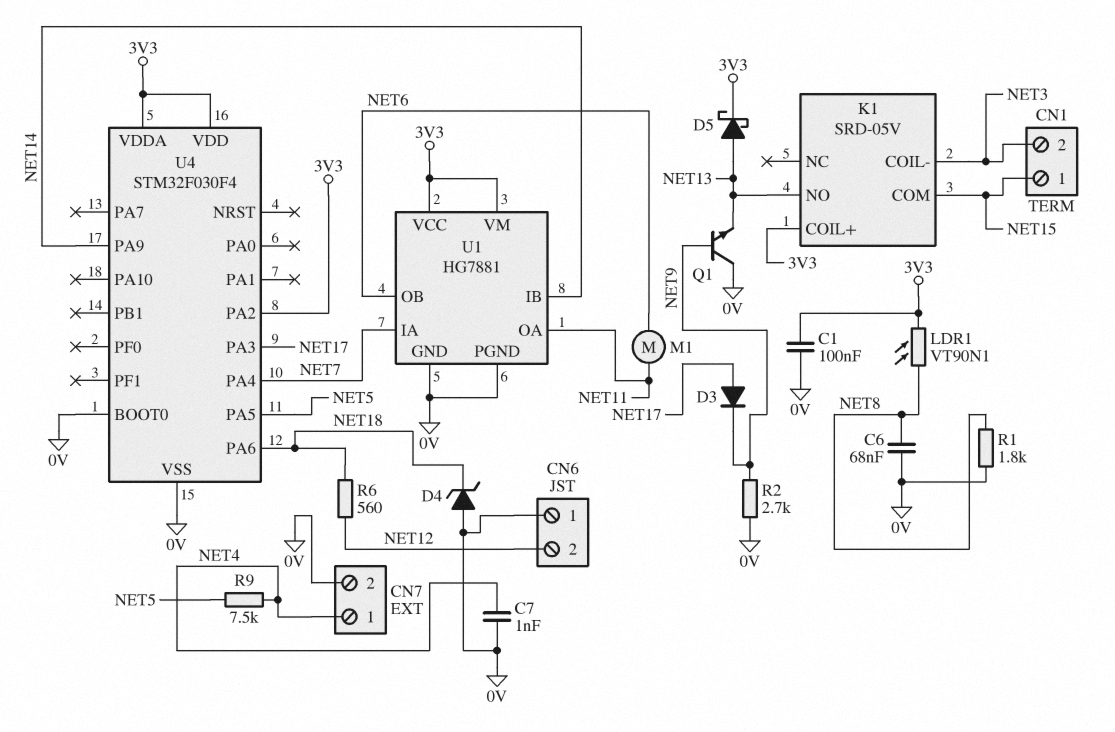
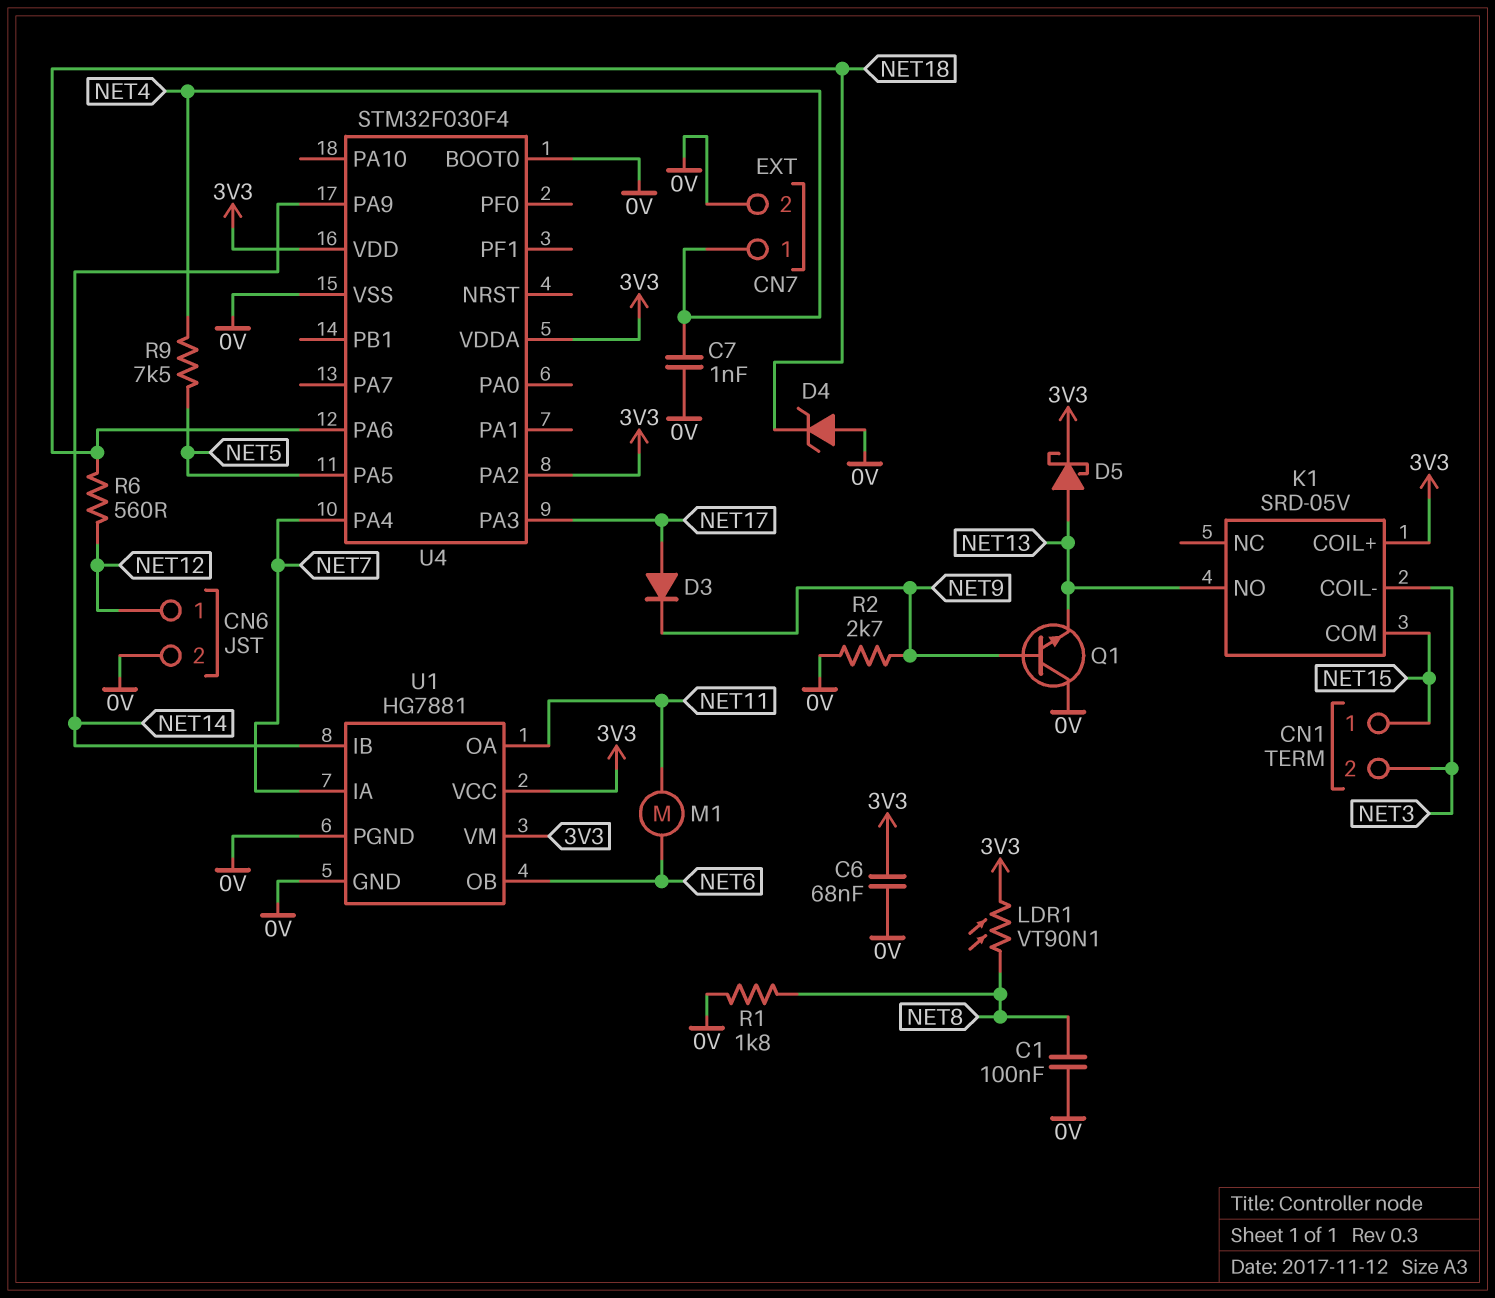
C1: 100nF (0V, 3V3) -> 100nF (0V, NET8)
C6: 68nF (0V, NET8) -> 68nF (0V, 3V3)
CN6 pin 1: 0V -> NET12
CN6 pin 2: NET12 -> 0V

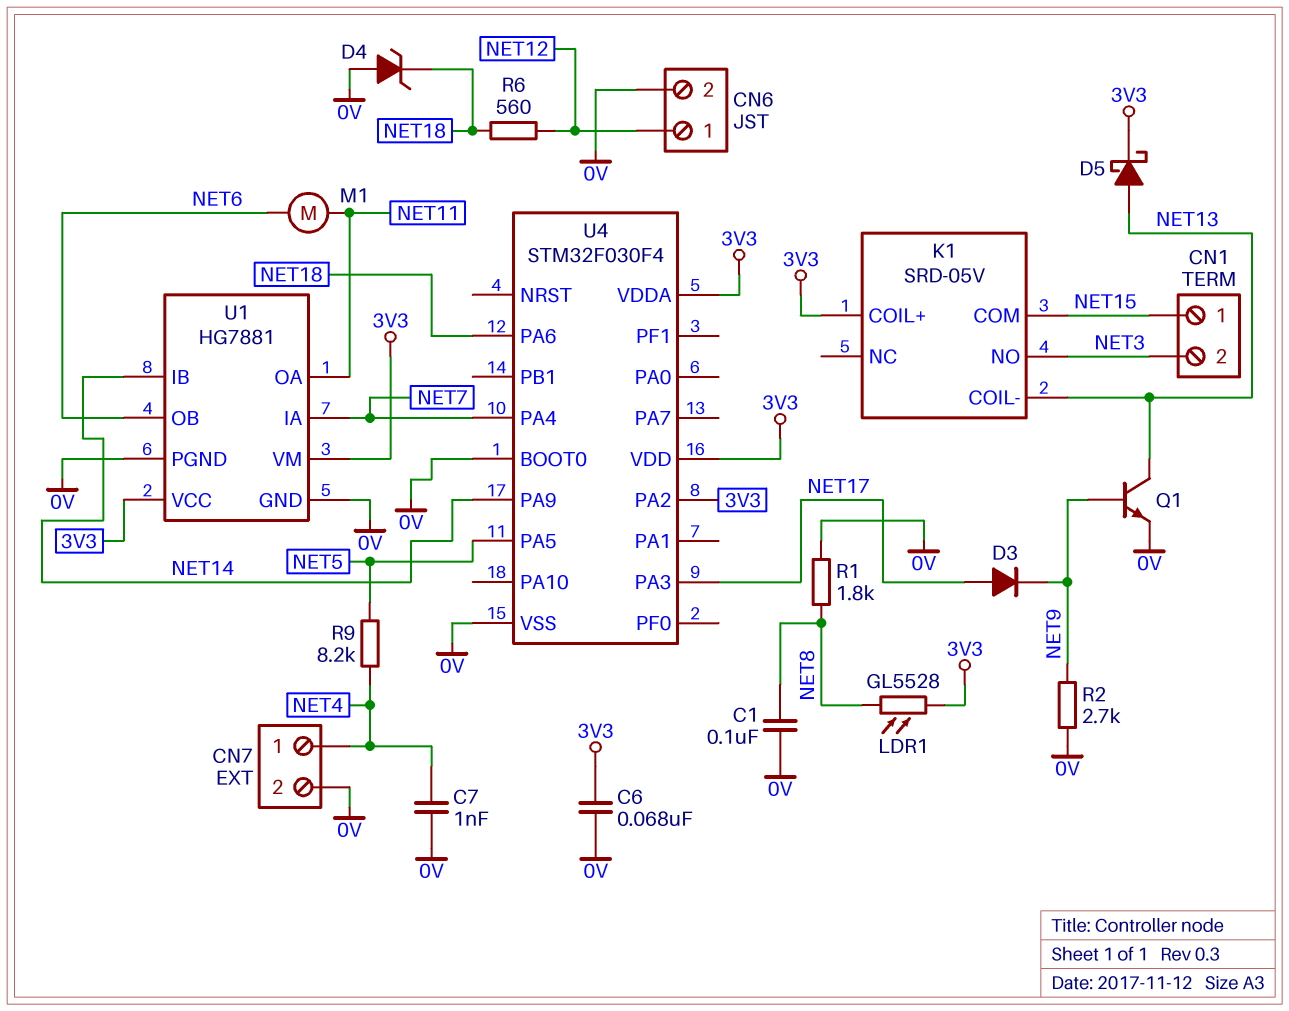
K1 pin COIL-: NET3 -> NET13
K1 pin NO: NET13 -> NET3
LDR1: VT90N1 (3V3, NET8) -> GL5528 (3V3, NET8)
Q1: NPN (B NET9, C 0V, E NET13) -> NPN (B NET9, C NET13, E 0V)
R9: 7.5k (NET4, NET5) -> 8.2k (NET4, NET5)

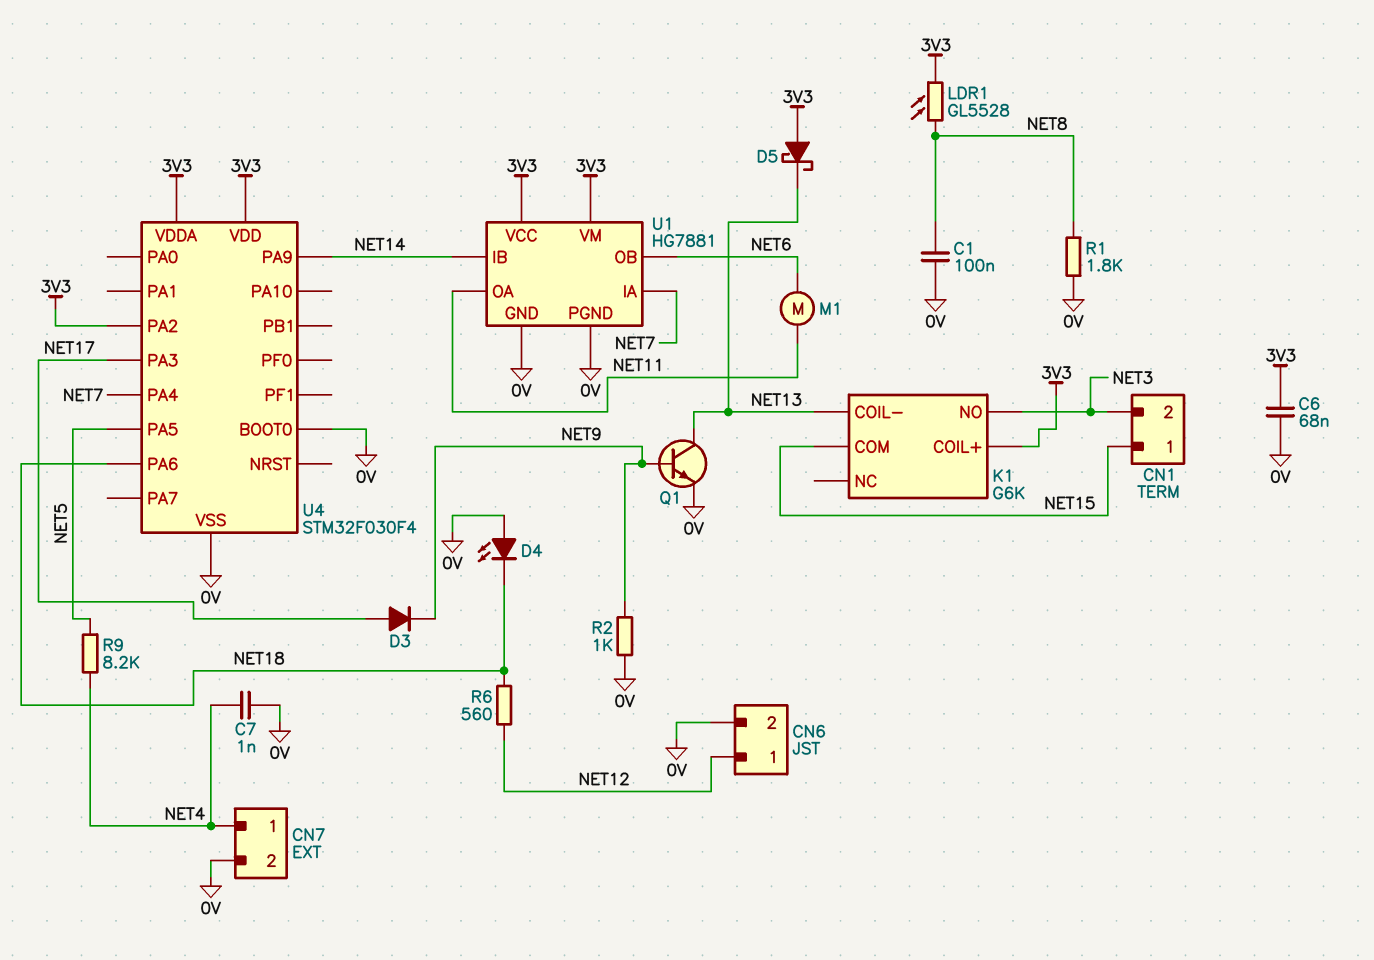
D4: zener (A 0V, K NET18) -> LED (A 0V, K NET18)
D5: schottky (A NET13, K 3V3) -> schottky (A 3V3, K NET13)
K1: SRD-05V -> G6K
R2: 2.7k (0V, NET9) -> 1k (0V, NET9)

